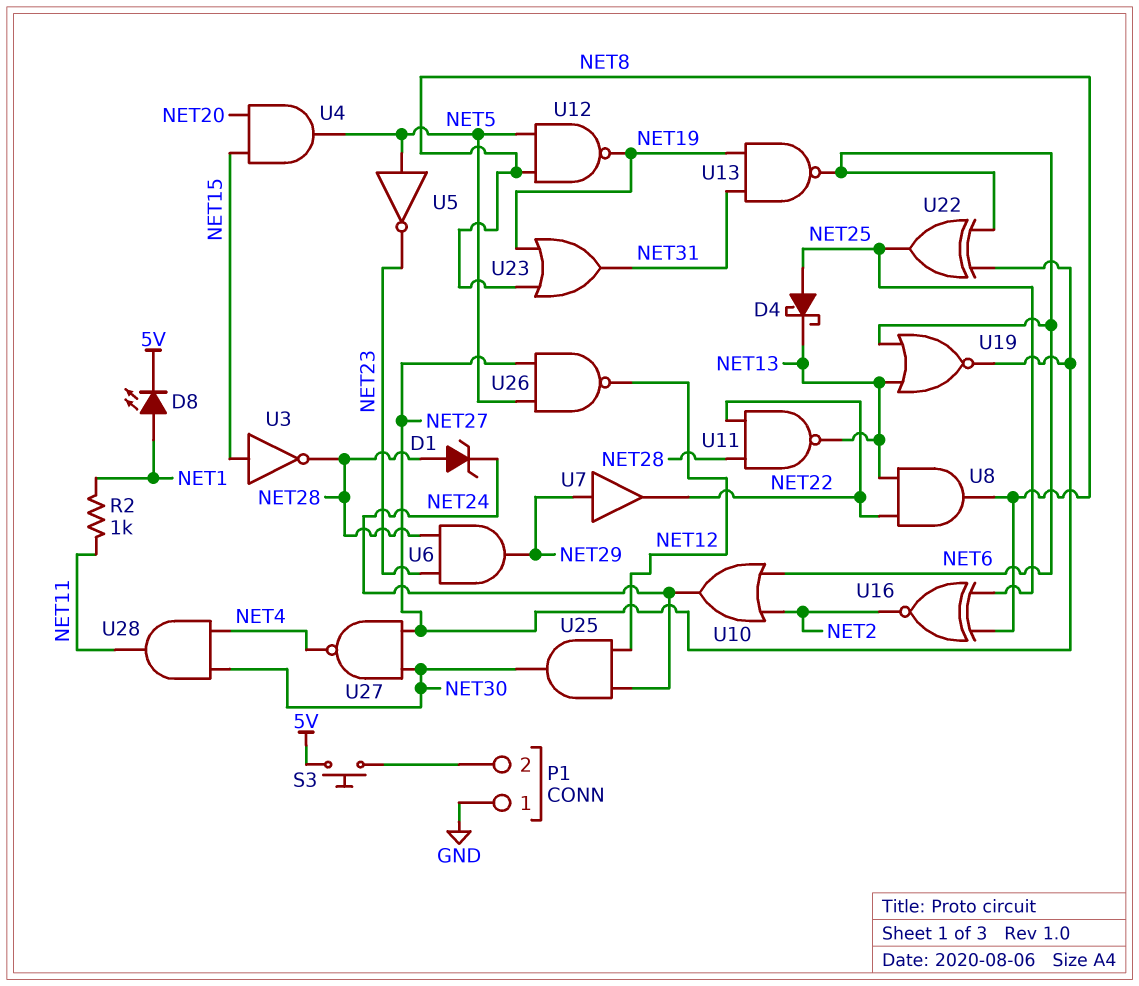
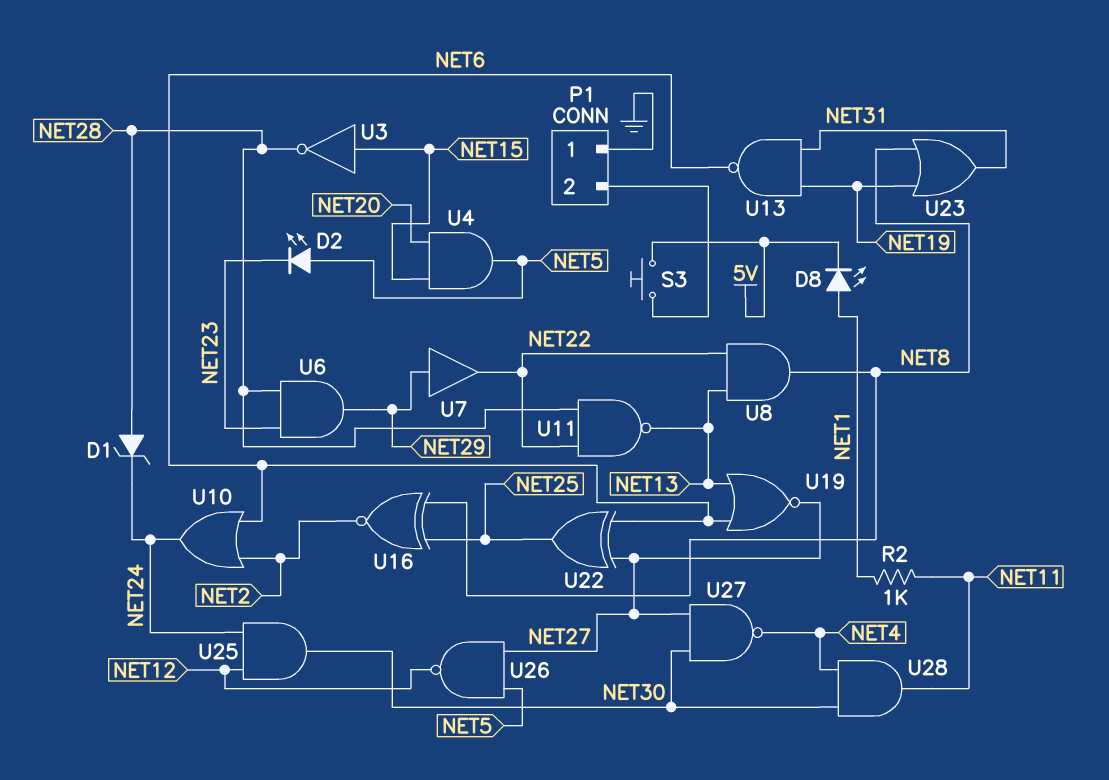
D2: none -> LED (A NET5, K NET23)
D4: schottky (A NET25, K NET13) -> none
U5: NOT (in NET5, out NET23) -> none
U12: NAND (in NET5, in NET8, out NET19) -> none

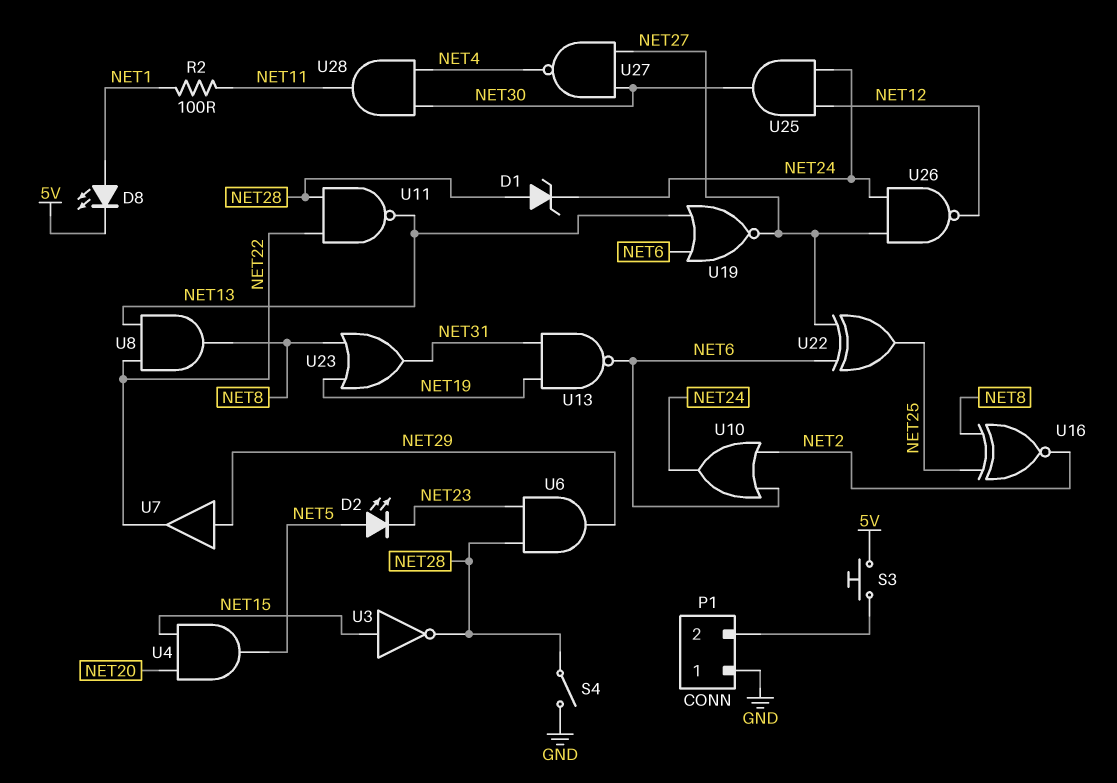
R2: 1k (NET1, NET11) -> 100 (NET1, NET11)
S4: none -> switch (GND, NET28)
U26: NAND (in NET5, in NET27, out NET12) -> NAND (in NET24, in NET27, out NET12)

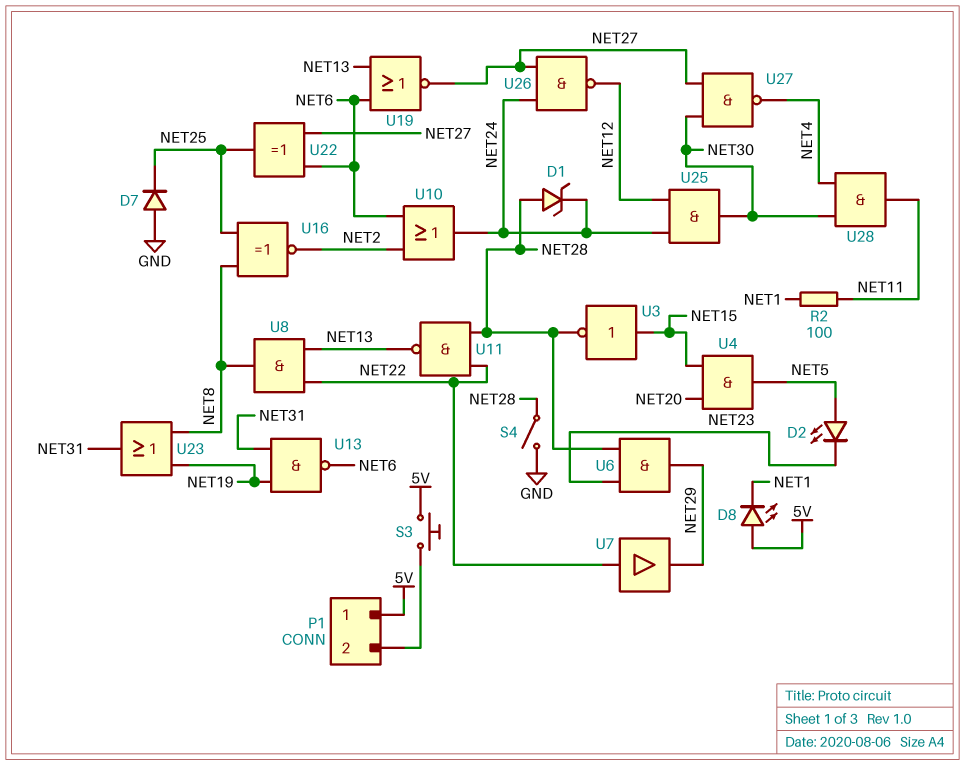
D7: none -> diode (A GND, K NET25)
D8: LED (A NET1, K 5V) -> LED (A 5V, K NET1)
P1 pin 1: GND -> 5V
U7: buffer (in NET29, out NET22) -> buffer (in NET22, out NET29)

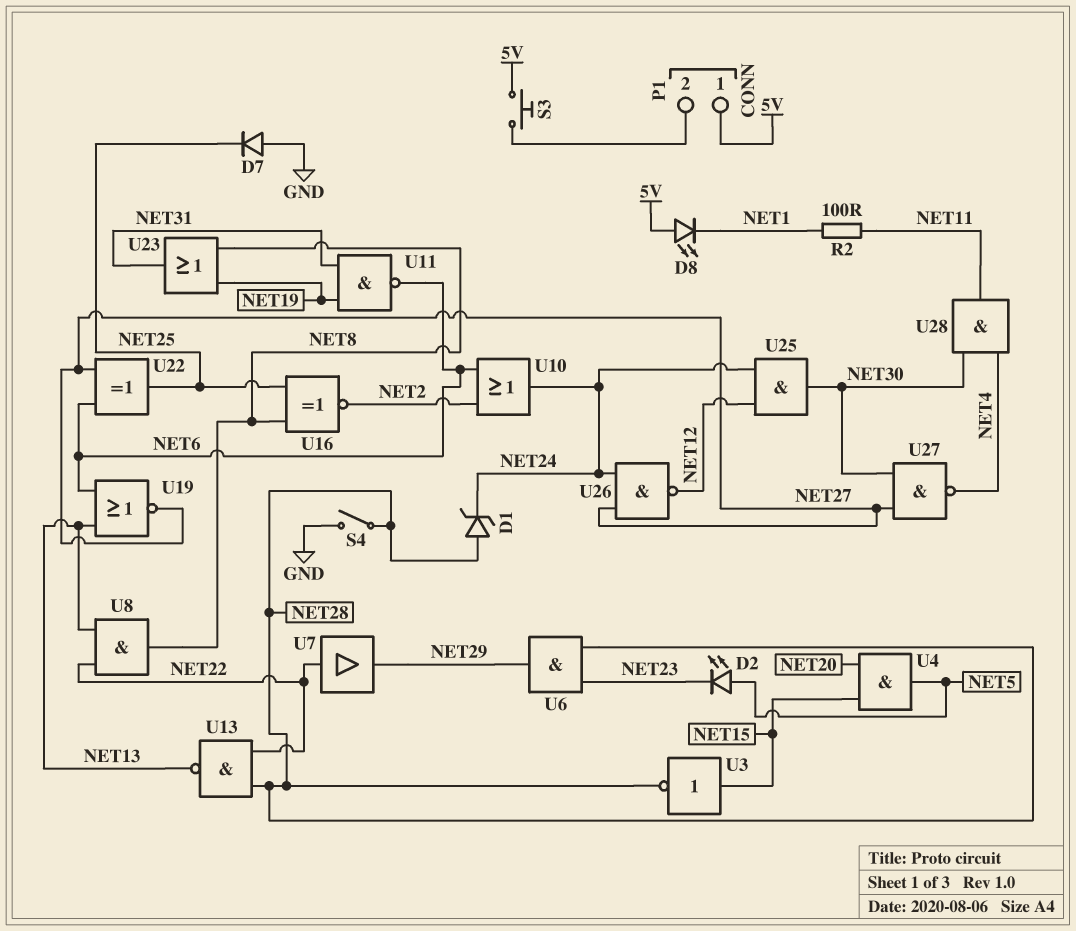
U11: NAND (in NET22, in NET28, out NET13) -> NAND (in NET19, in NET31, out NET6)
U13: NAND (in NET19, in NET31, out NET6) -> NAND (in NET22, in NET28, out NET13)

